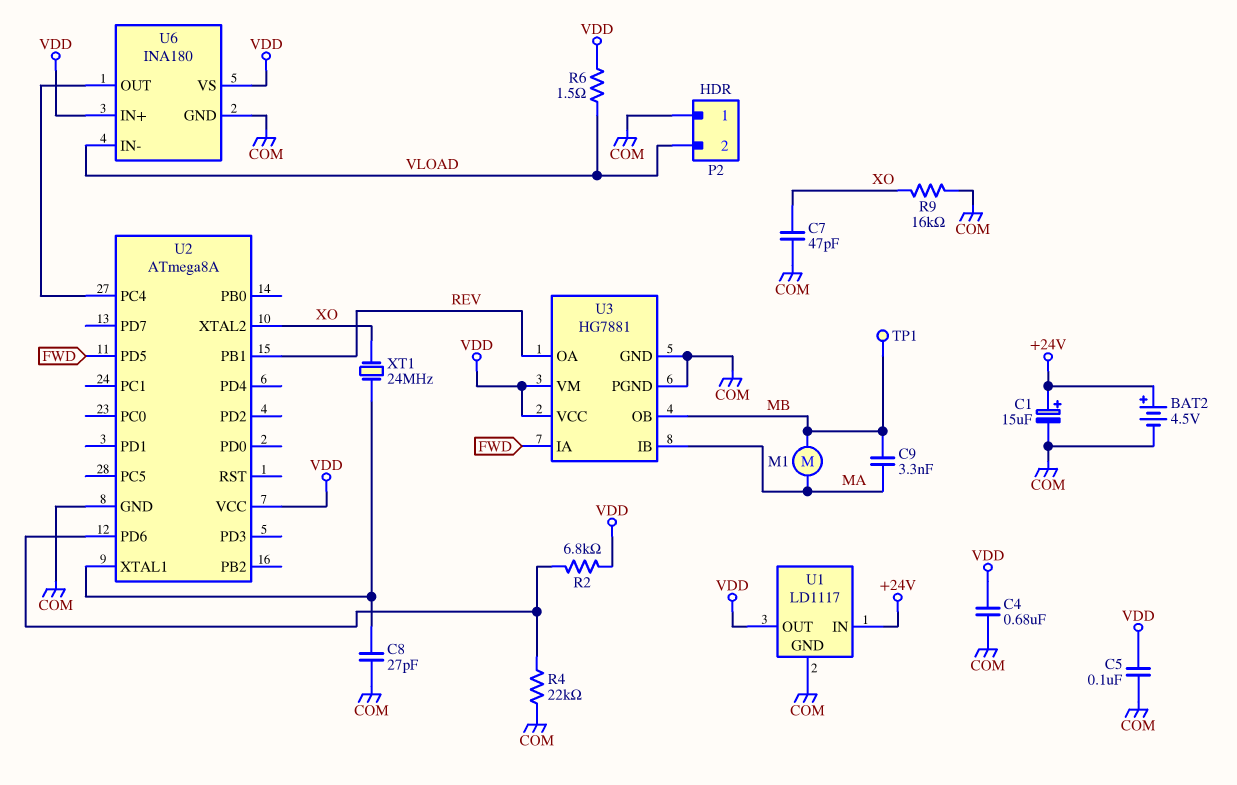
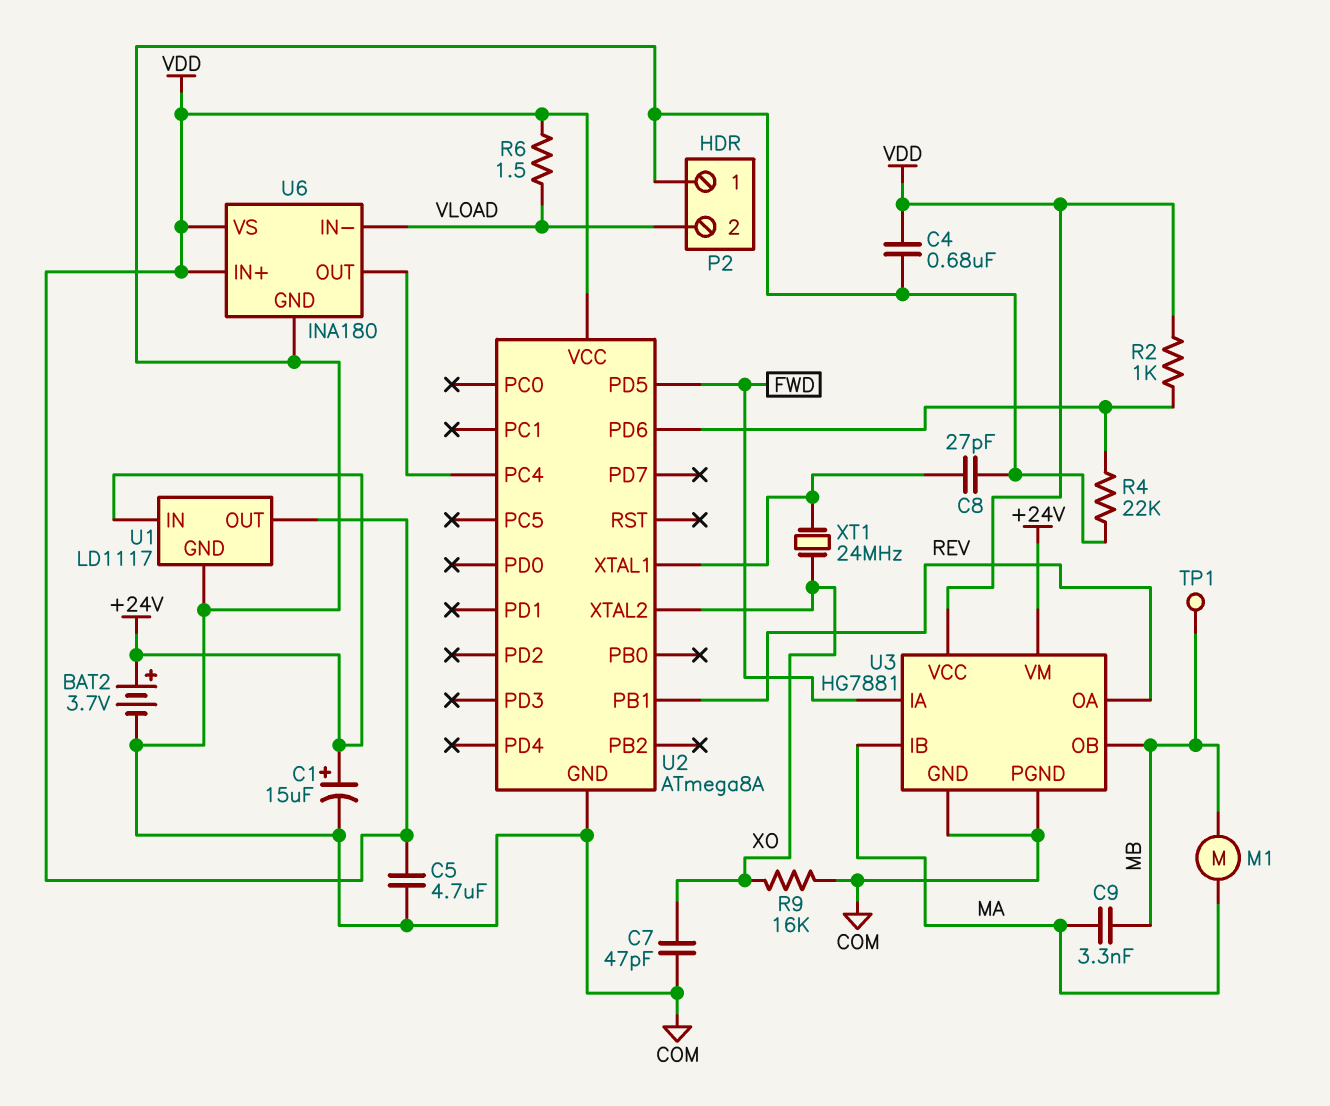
BAT2: 4.5V (plus +24V, minus COM) -> 3.7V (plus +24V, minus COM)
C5: 100nF (COM, VDD) -> 4.7uF (COM, VDD)
R2: 6.8k (U2/PD6, VDD) -> 1k (U2/PD6, VDD)
U3 pin VM: VDD -> +24V

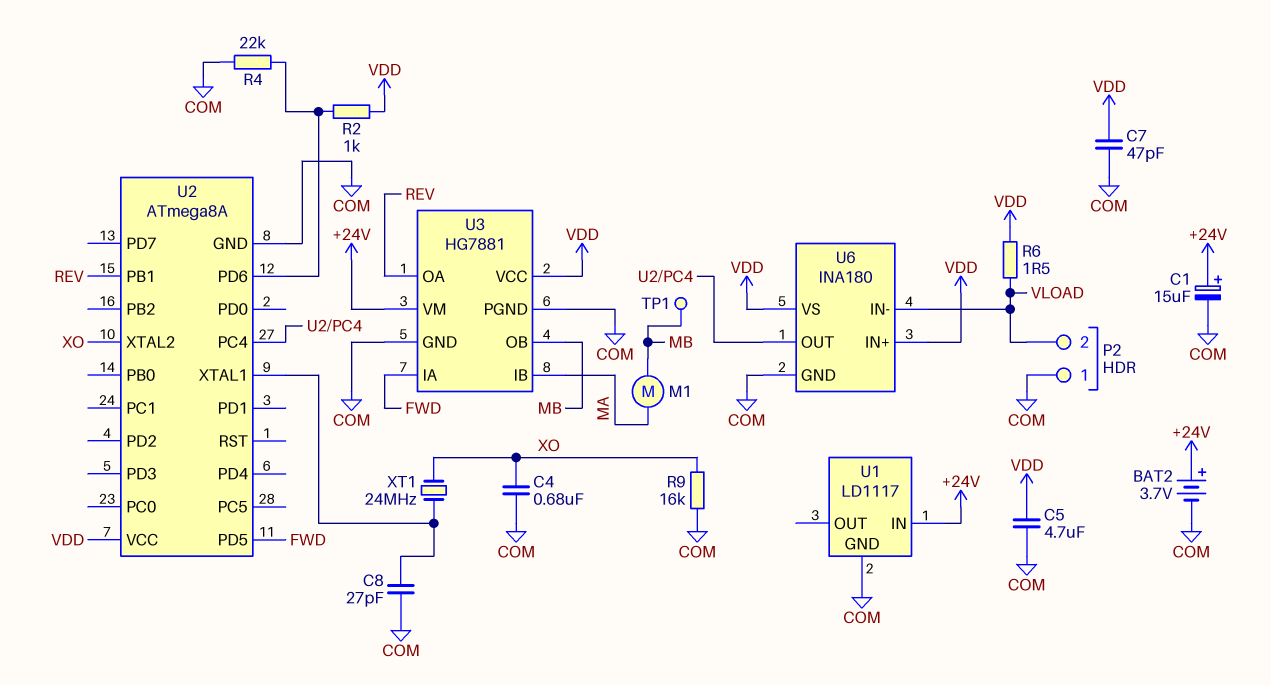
C4: 680nF (COM, VDD) -> 680nF (COM, XO)
C7: 47pF (COM, XO) -> 47pF (COM, VDD)
C9: 3.3nF (MA, MB) -> none
U1 pin OUT: VDD -> none

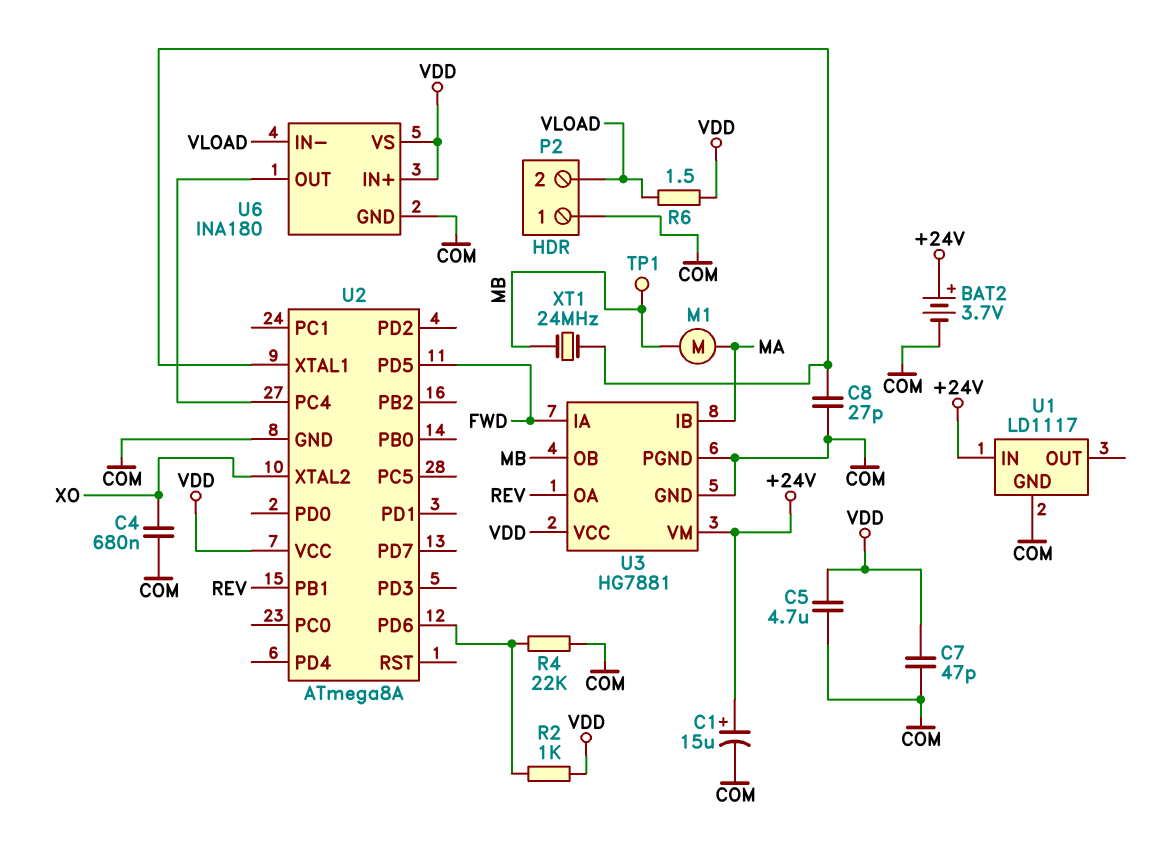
R9: 16k (COM, XO) -> none
XT1: 24MHz (U2/XTAL1, XO) -> 24MHz (MB, U2/XTAL1)

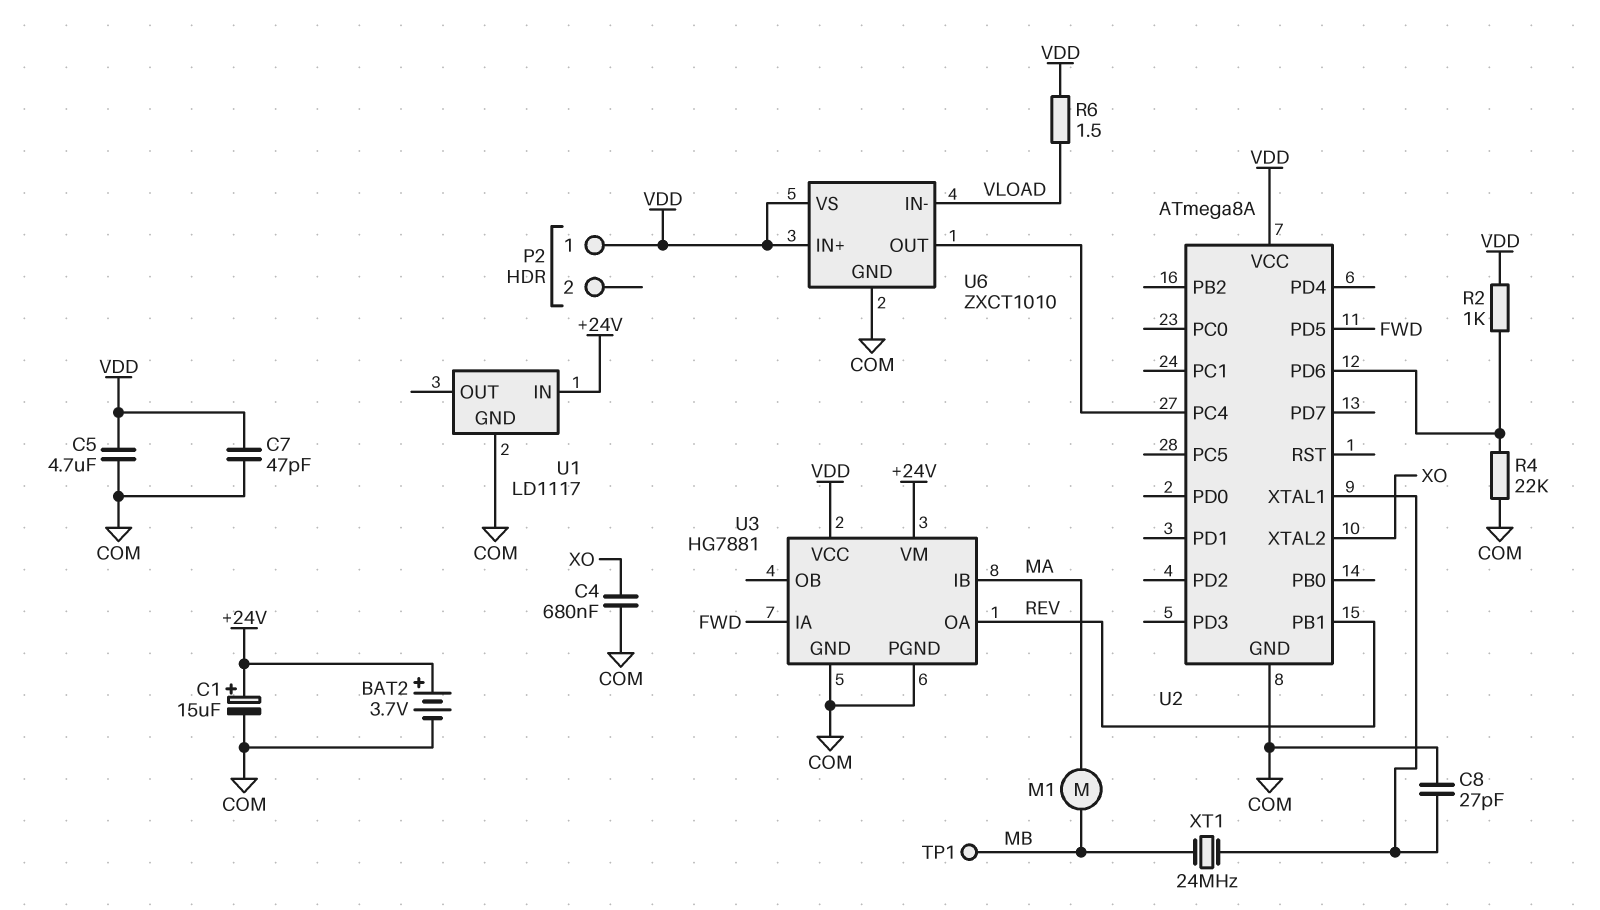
P2 pin 1: COM -> VDD
P2 pin 2: VLOAD -> none
U3 pin OB: MB -> none
U6: INA180 -> ZXCT1010

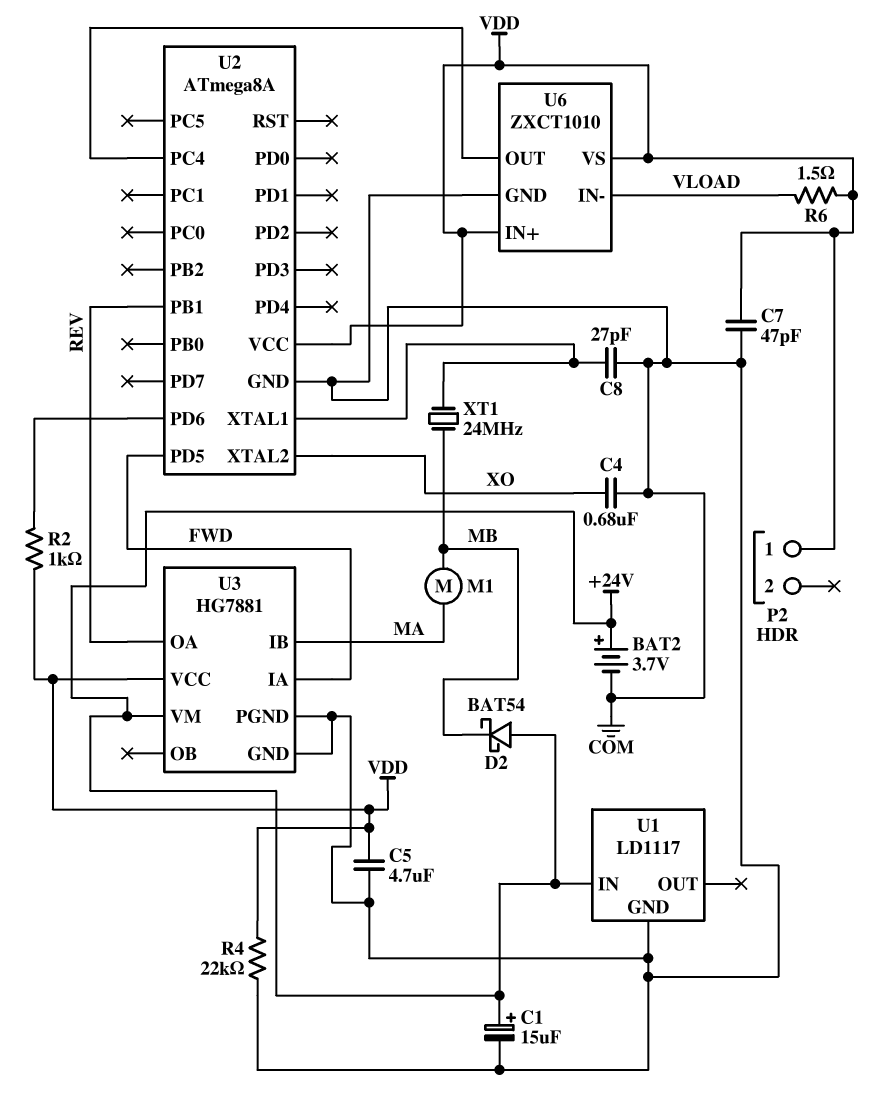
D2: none -> schottky BAT54 (A +24V, K MB)
R4: 22k (COM, U2/PD6) -> 22k (COM, VDD)
TP1: test point (MB) -> none

